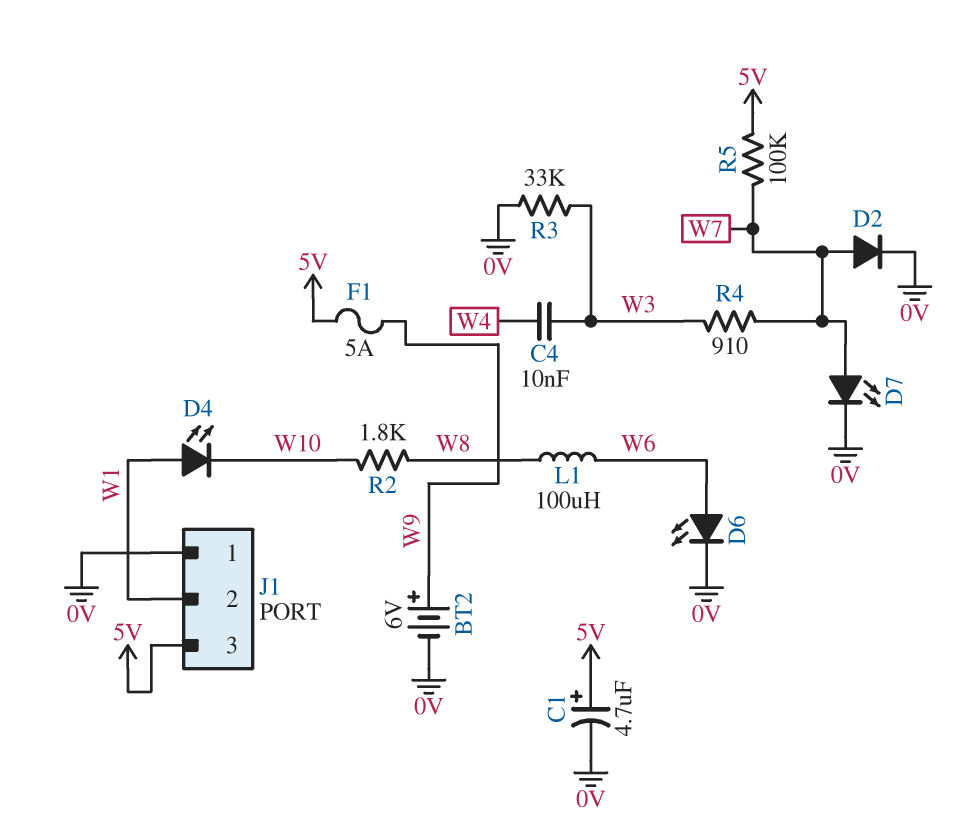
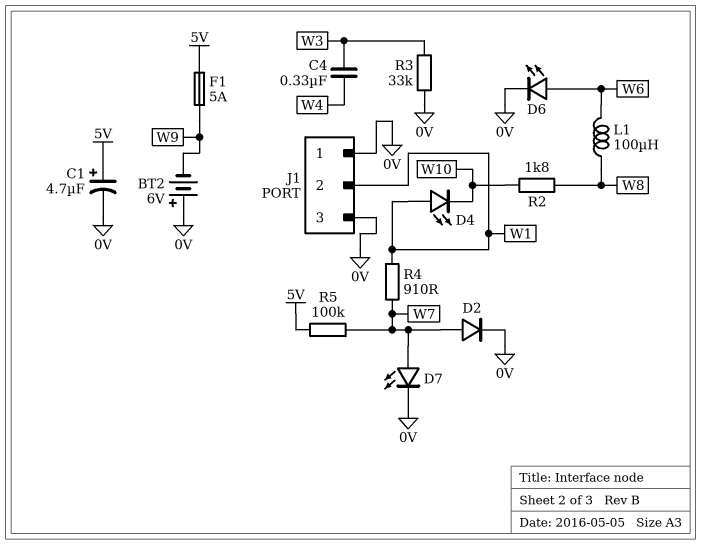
BT2: 6V (plus W9, minus 0V) -> 6V (plus 0V, minus W9)
C4: 10nF (W3, W4) -> 330nF (W3, W4)
J1 pin 3: 5V -> 0V
R4: 910 (W3, W7) -> 910 (W1, W7)

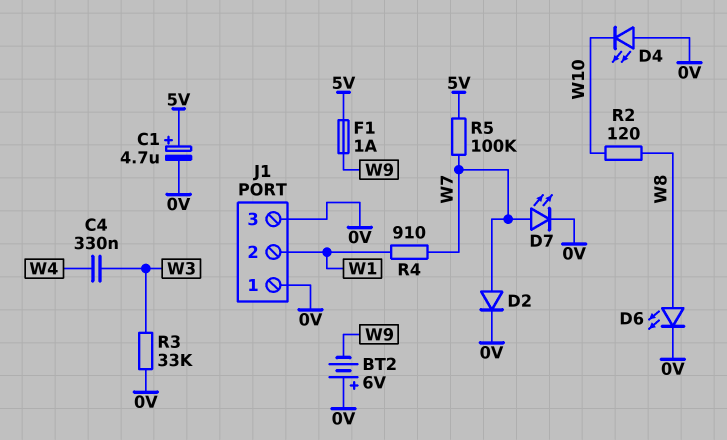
D4: LED (A W1, K W10) -> LED (A 0V, K W10)
D6: LED (A W6, K 0V) -> LED (A W8, K 0V)
F1: 5A (5V, W9) -> 1A (5V, W9)
L1: 100uH (W6, W8) -> none
R2: 1.8k (W8, W10) -> 120 (W8, W10)

